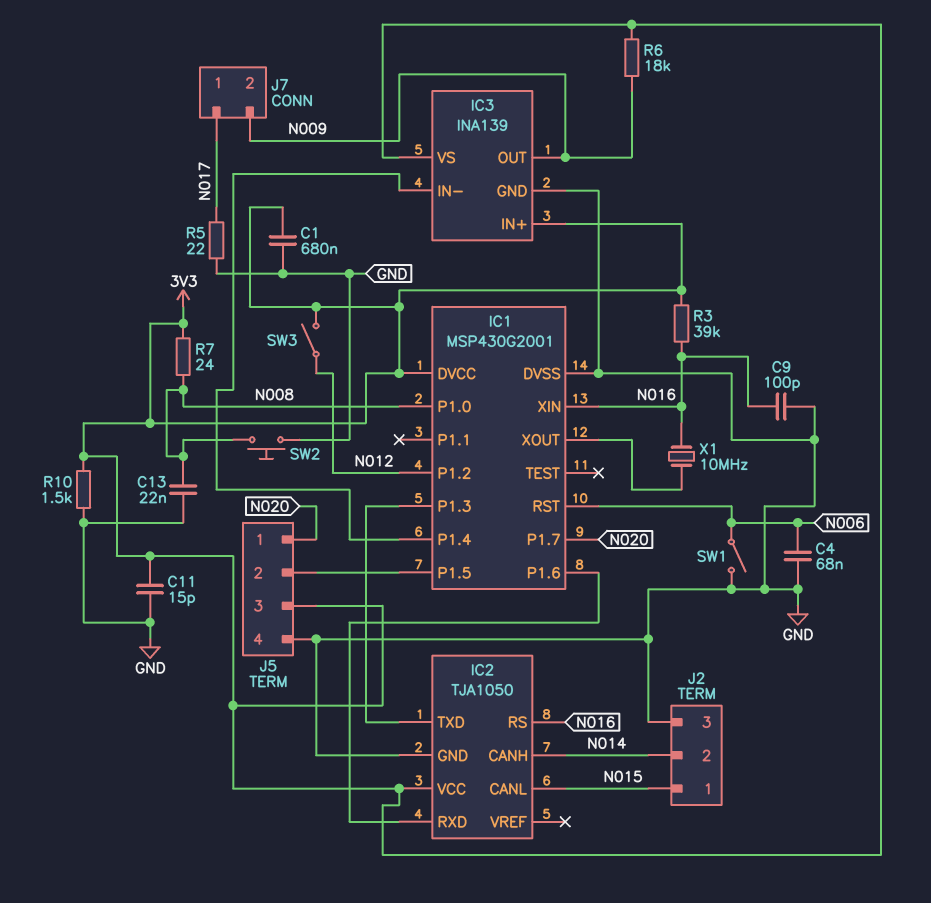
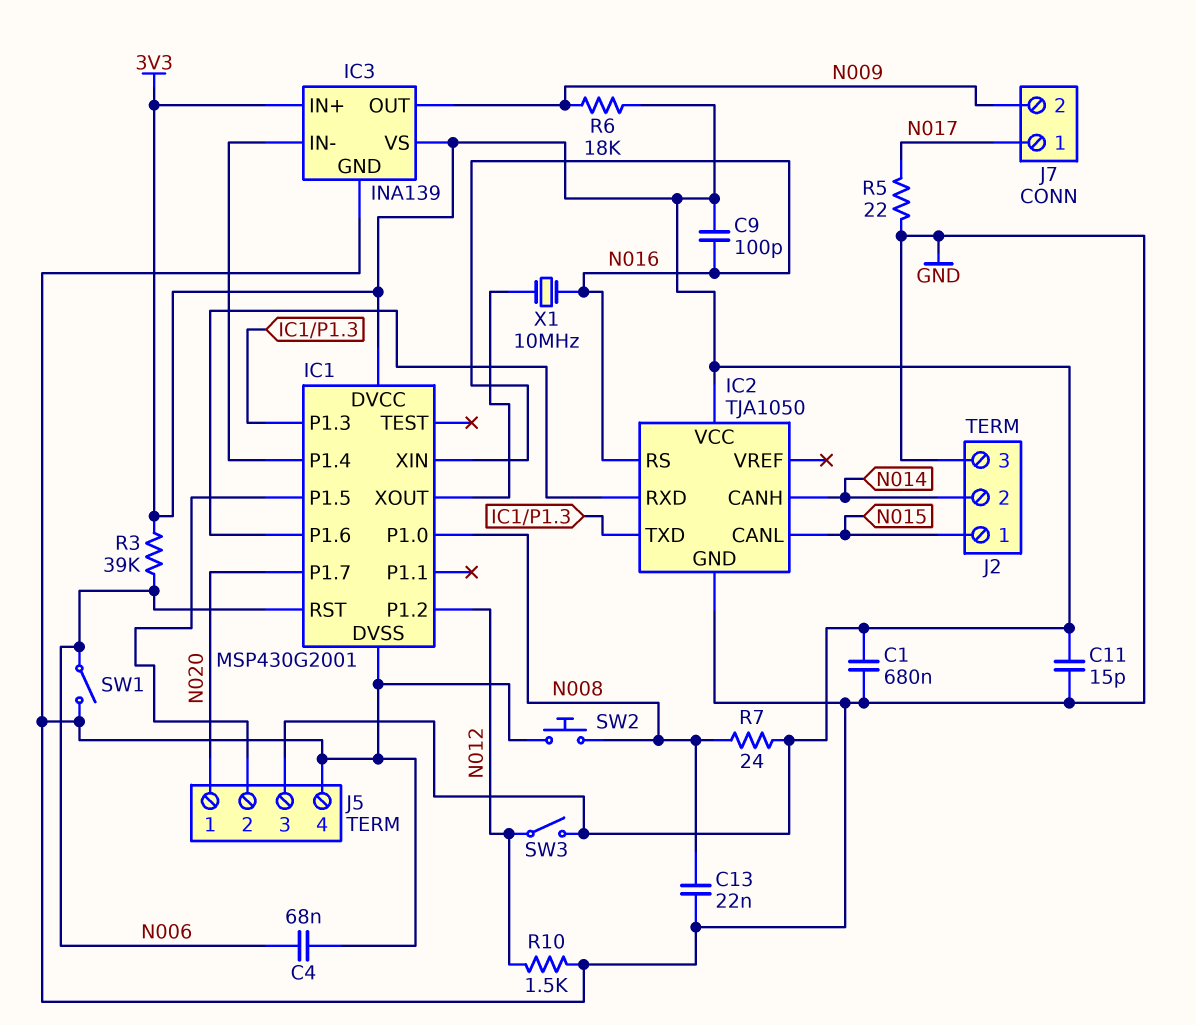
C9: 100pF (GND, N016) -> 100pF (3V3, N016)
R3: 39k (3V3, N016) -> 39k (3V3, N006)
R10: 1.5k (3V3, GND) -> 1.5k (GND, N012)

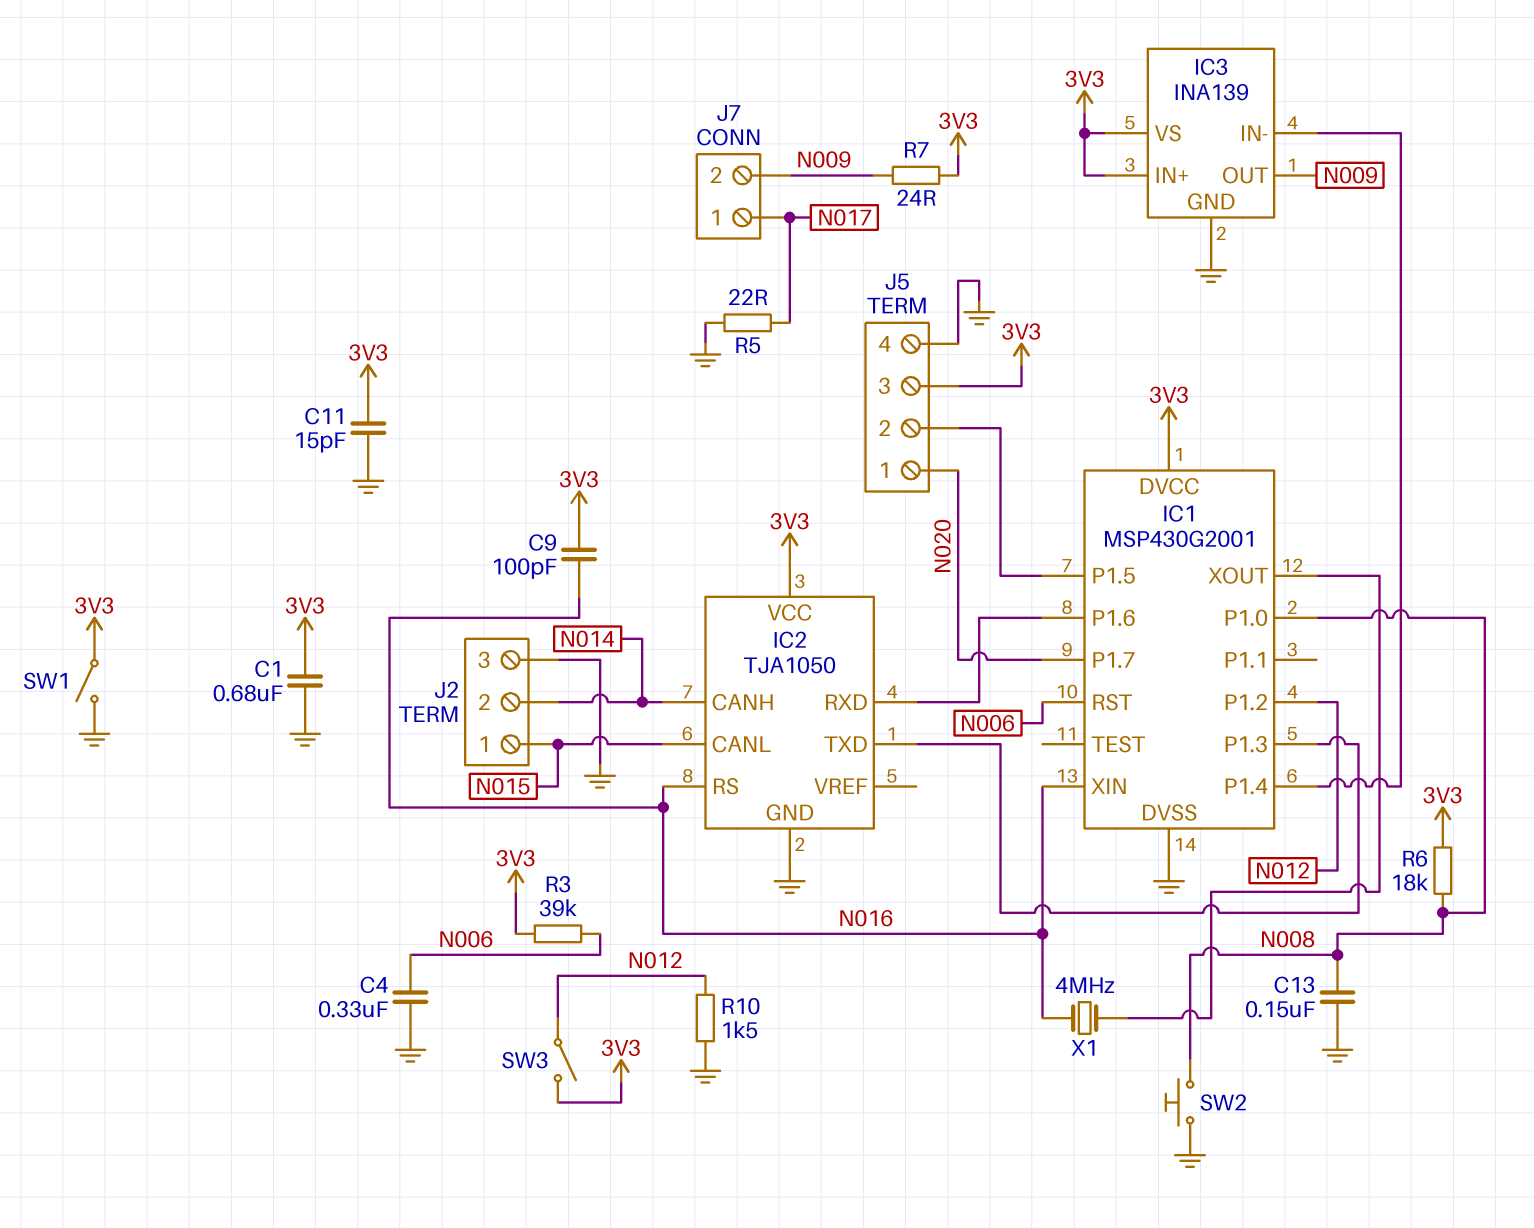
C4: 68nF (GND, N006) -> 330nF (GND, N006)
C13: 22nF (GND, N008) -> 150nF (GND, N008)
R6: 18k (3V3, N009) -> 18k (3V3, N008)
R7: 24 (3V3, N008) -> 24 (3V3, N009)
SW1: switch (GND, N006) -> switch (3V3, GND)
X1: 10MHz (IC1/XOUT, N016) -> 4MHz (IC1/XOUT, N016)

